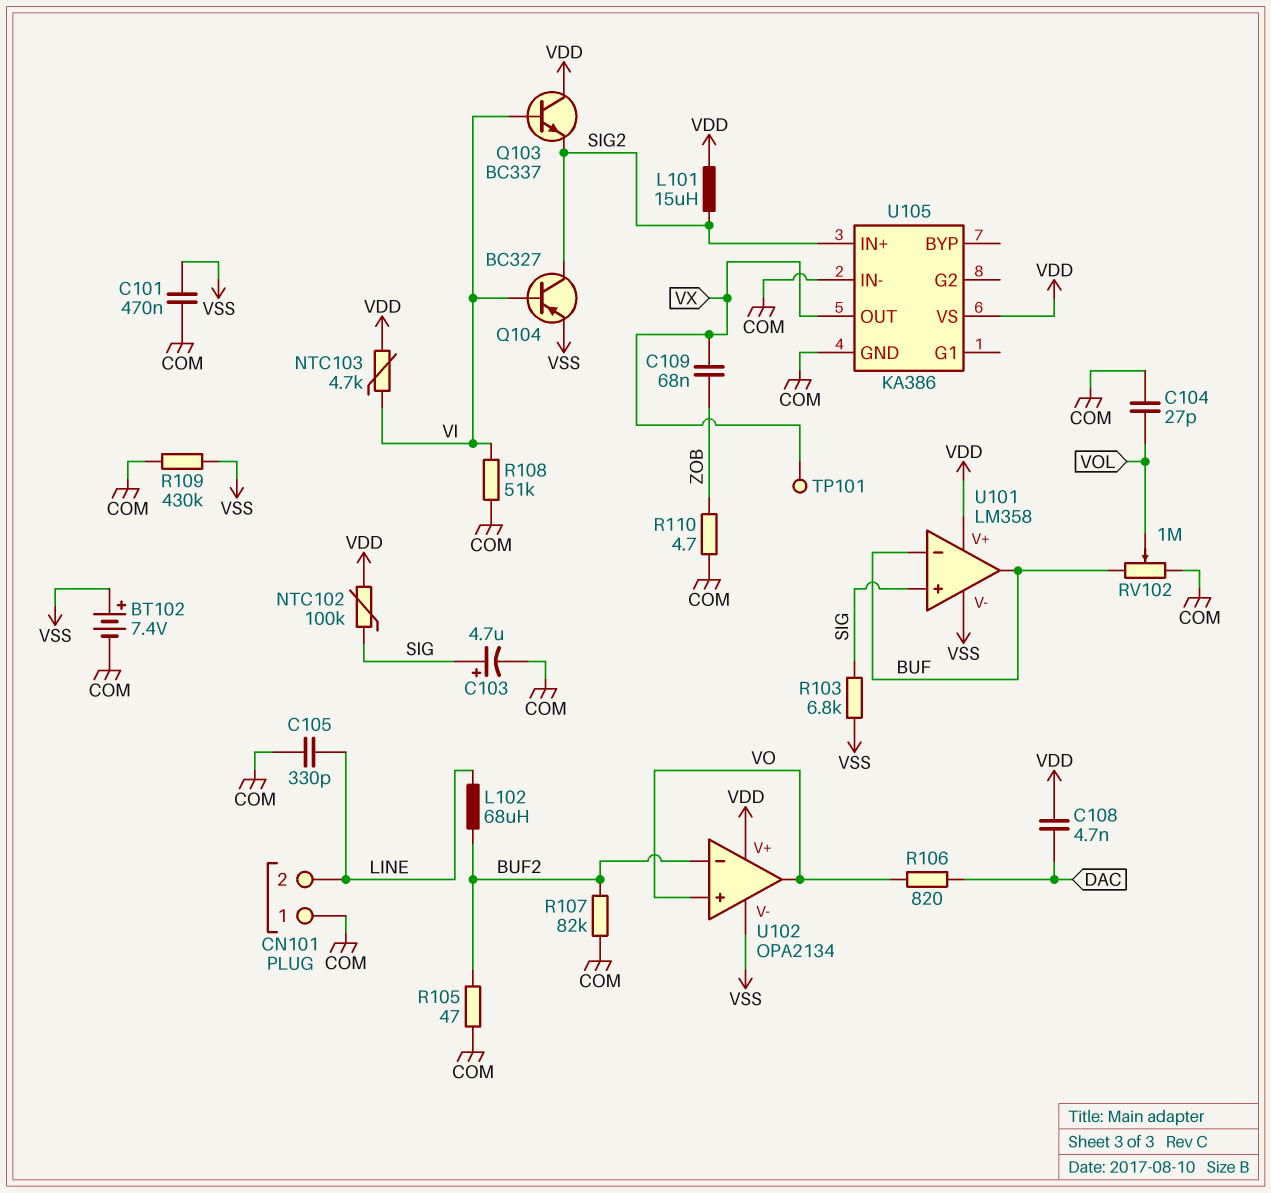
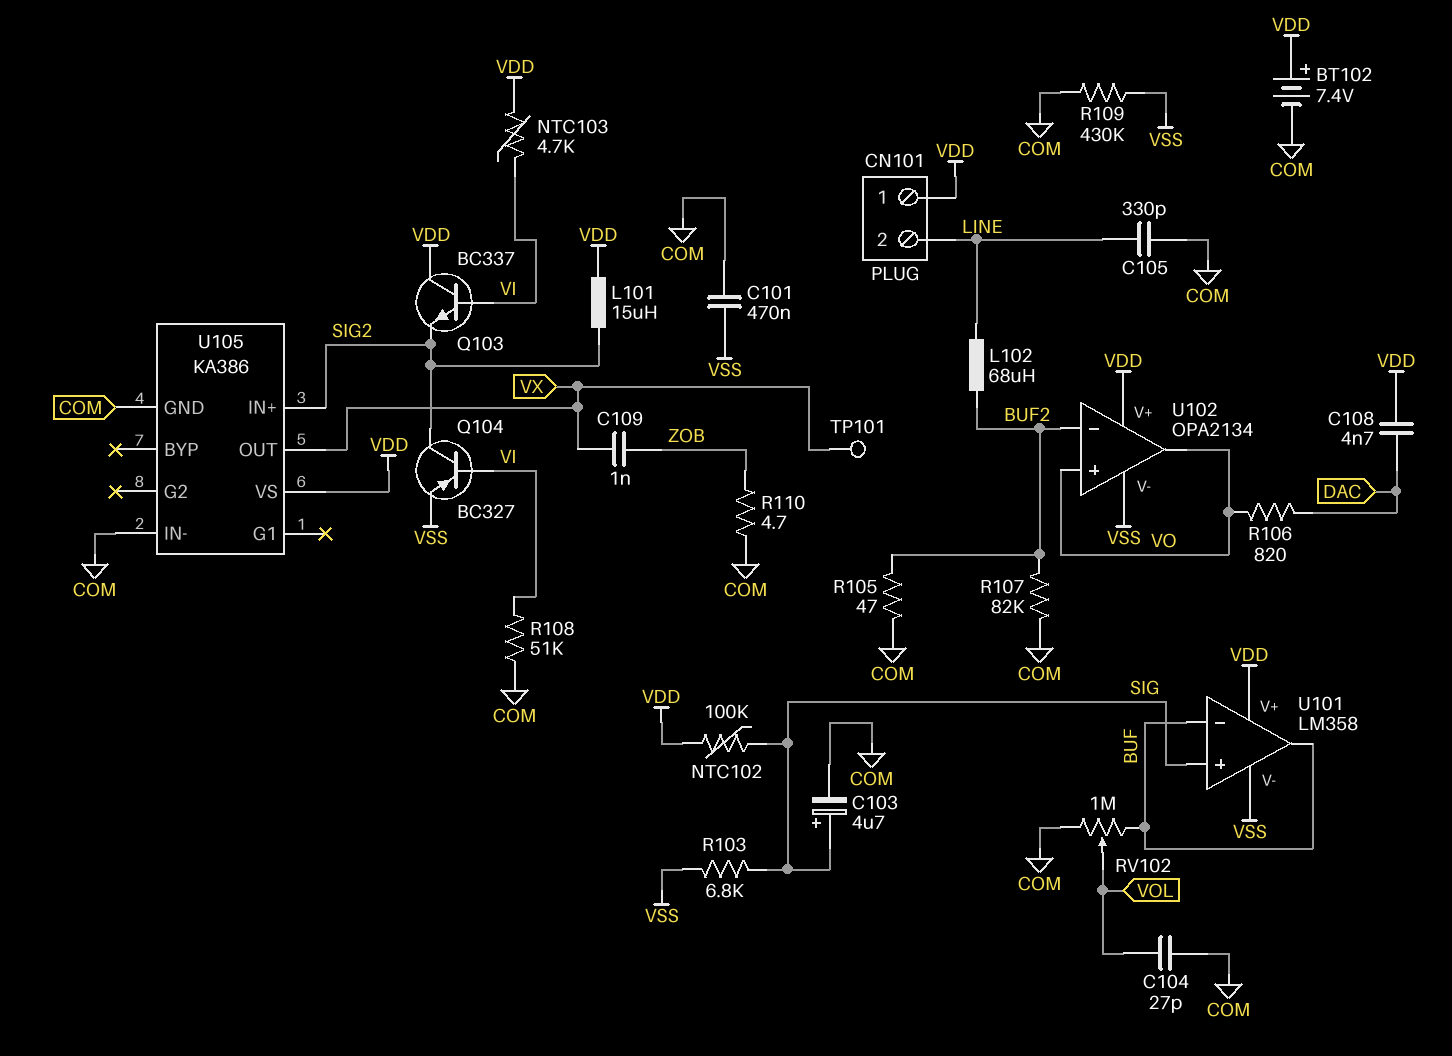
BT102: 7.4V (plus VSS, minus COM) -> 7.4V (plus VDD, minus COM)
C109: 68nF (VX, ZOB) -> 1nF (VX, ZOB)
CN101 pin 1: COM -> VDD

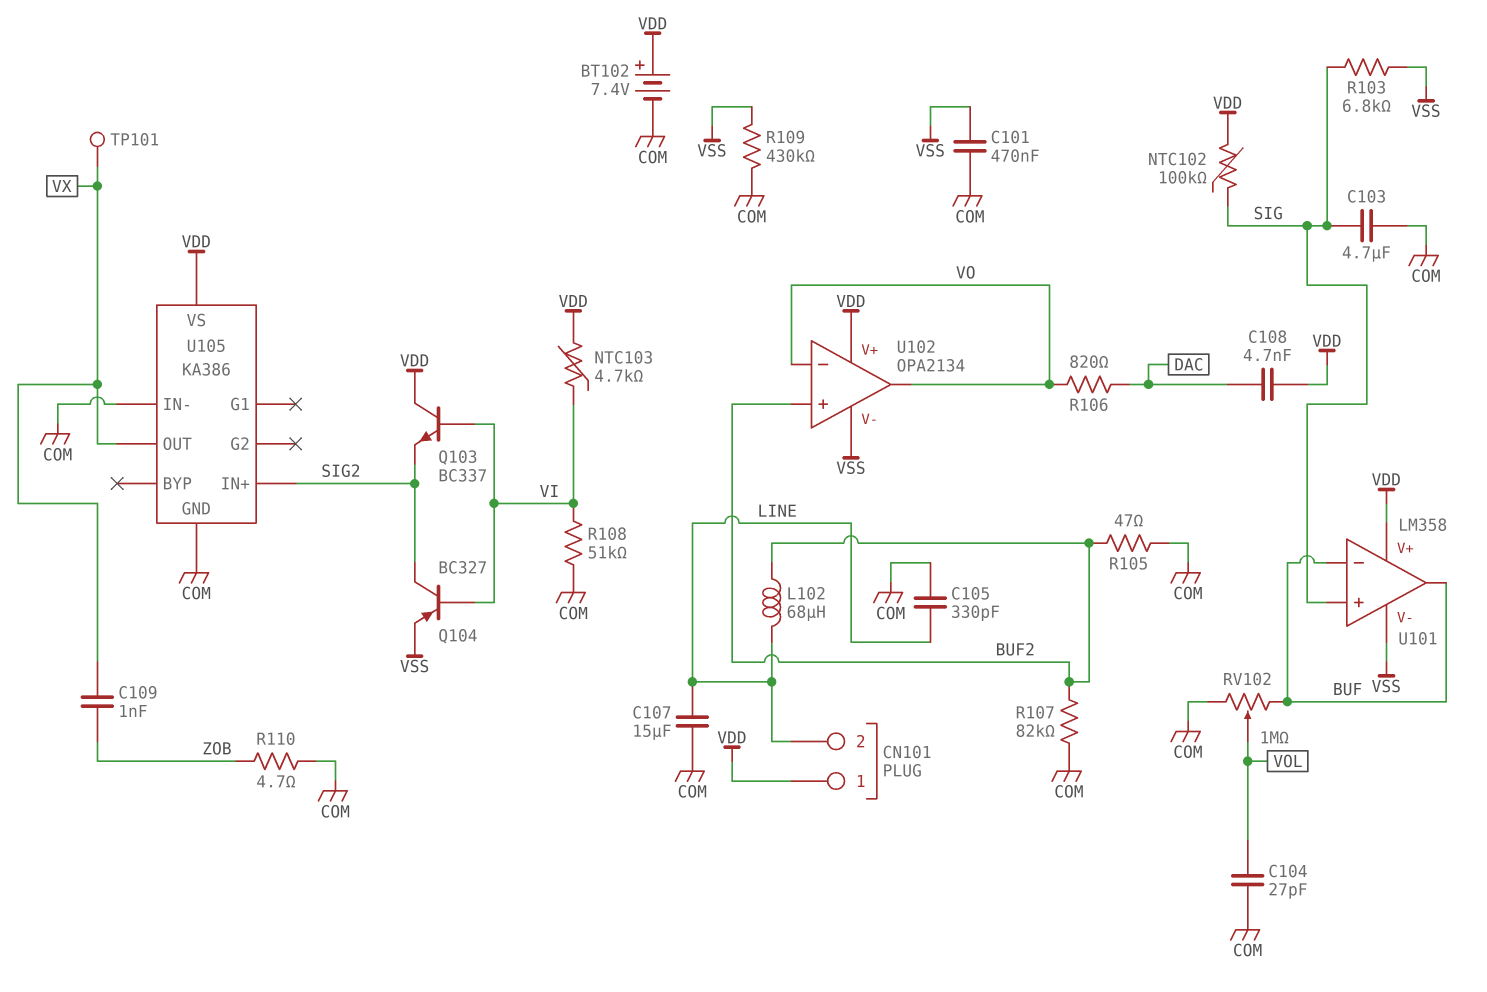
C103: 4.7uF (plus SIG, minus COM) -> 4.7uF (COM, SIG)
C107: none -> 15uF (COM, LINE)
L101: 15uH (SIG2, VDD) -> none
U102 pin in+: VO -> BUF2
U102 pin in-: BUF2 -> VO

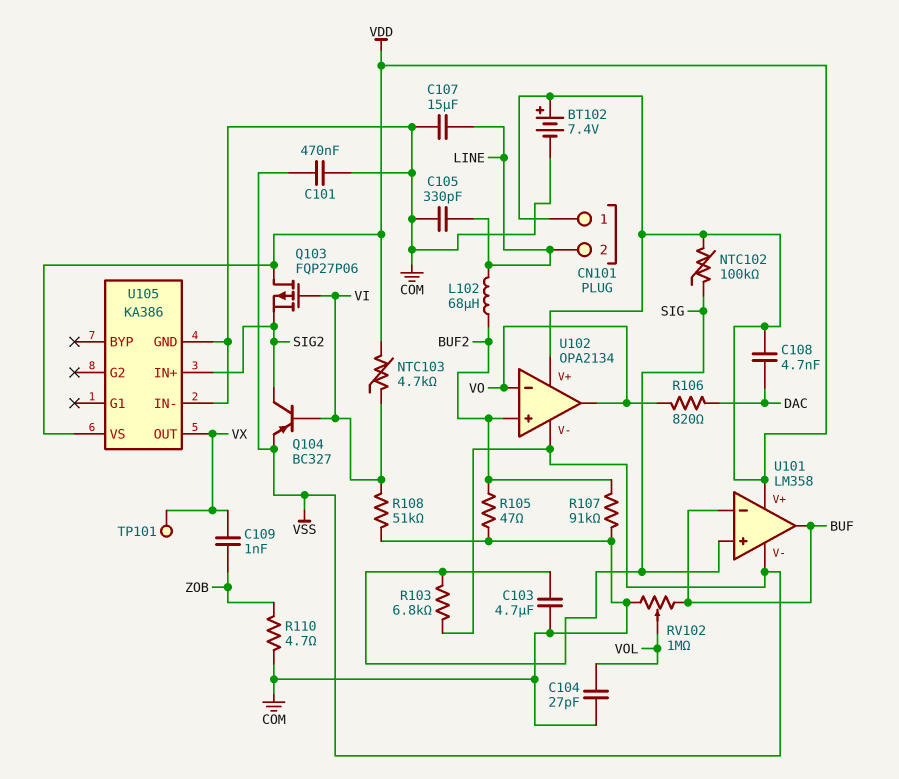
Q103: NPN BC337 (B VI, C VDD, E SIG2) -> PMOS FQP27P06 (G VI, D VDD, S SIG2)
R107: 82k (BUF2, COM) -> 91k (BUF2, COM)
R109: 430k (COM, VSS) -> none

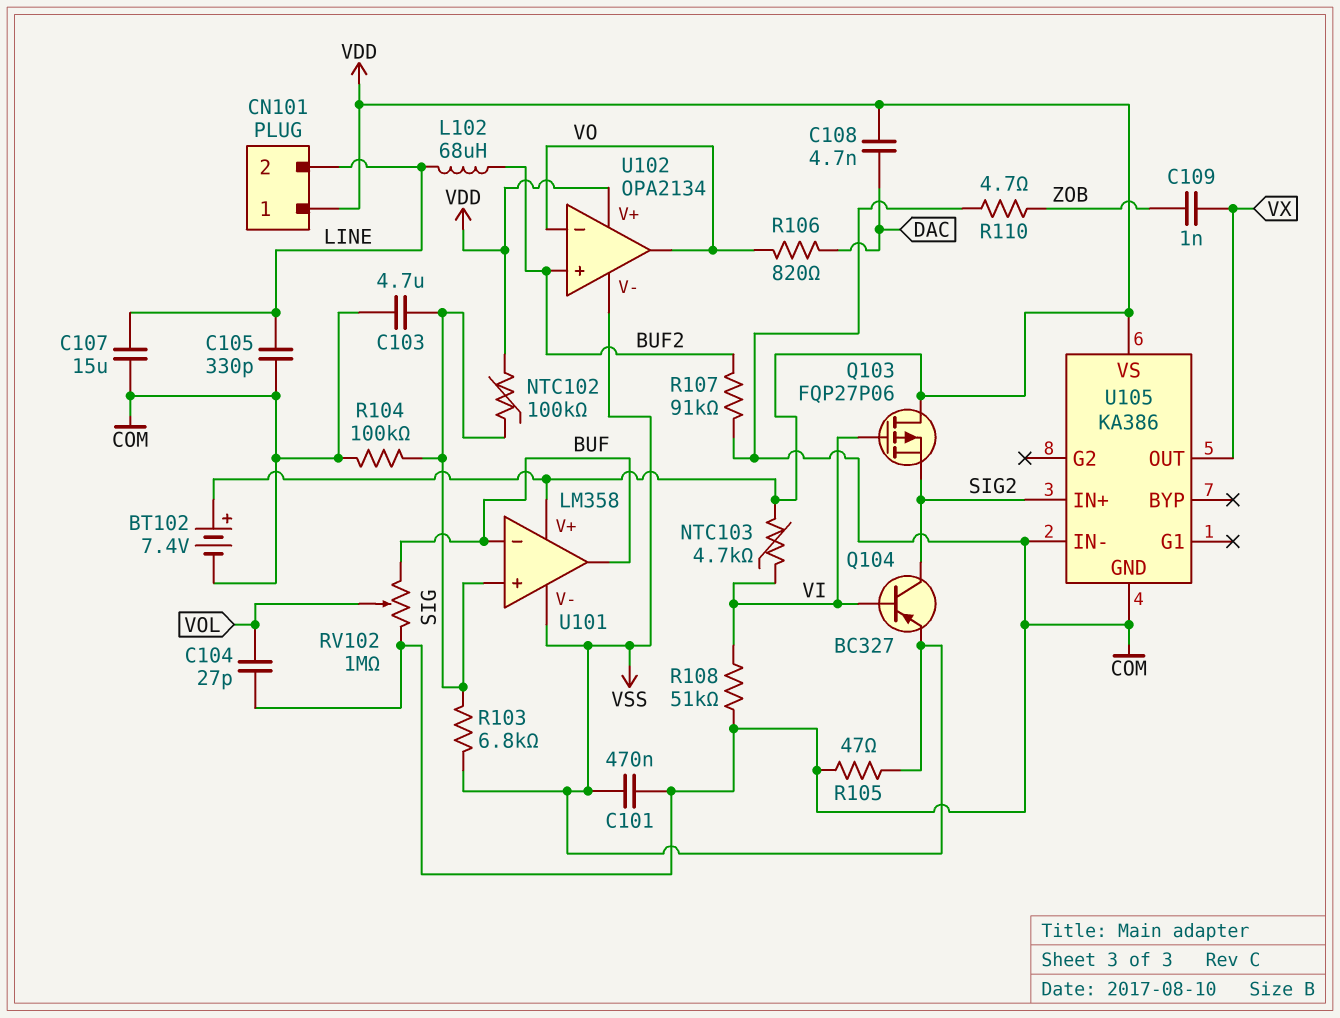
R104: none -> 100k (COM, SIG)
R105: 47 (BUF2, COM) -> 47 (COM, VSS)
TP101: test point (VX) -> none

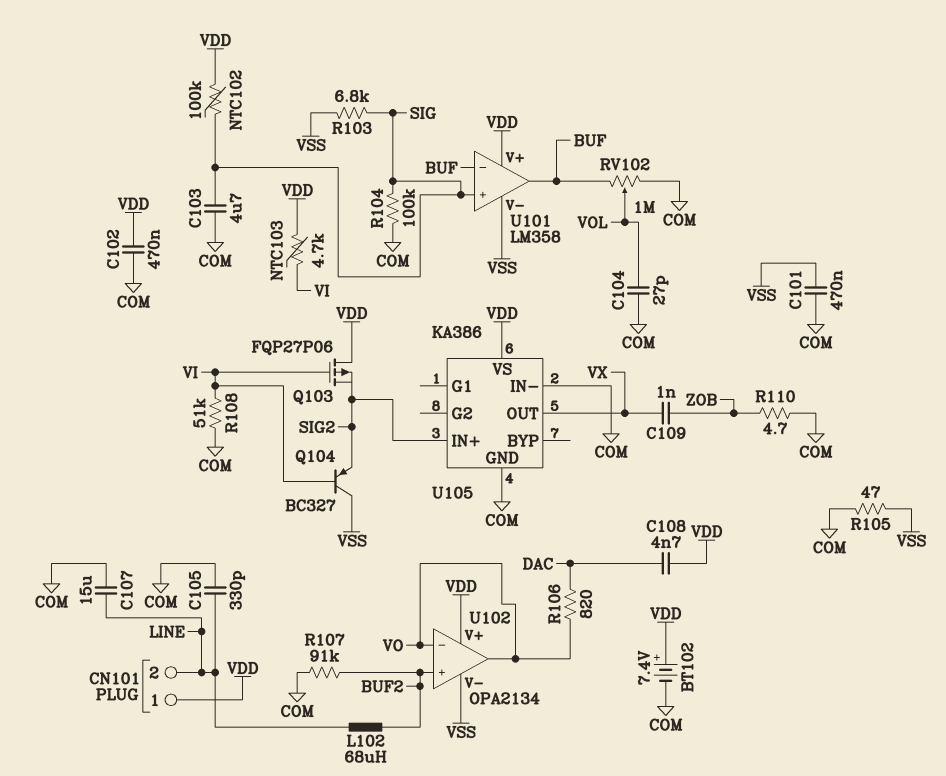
C102: none -> 470nF (COM, VDD)
Q104: PNP BC327 (B VI, C SIG2, E VSS) -> PNP BC327 (B VI, C VSS, E SIG2)

